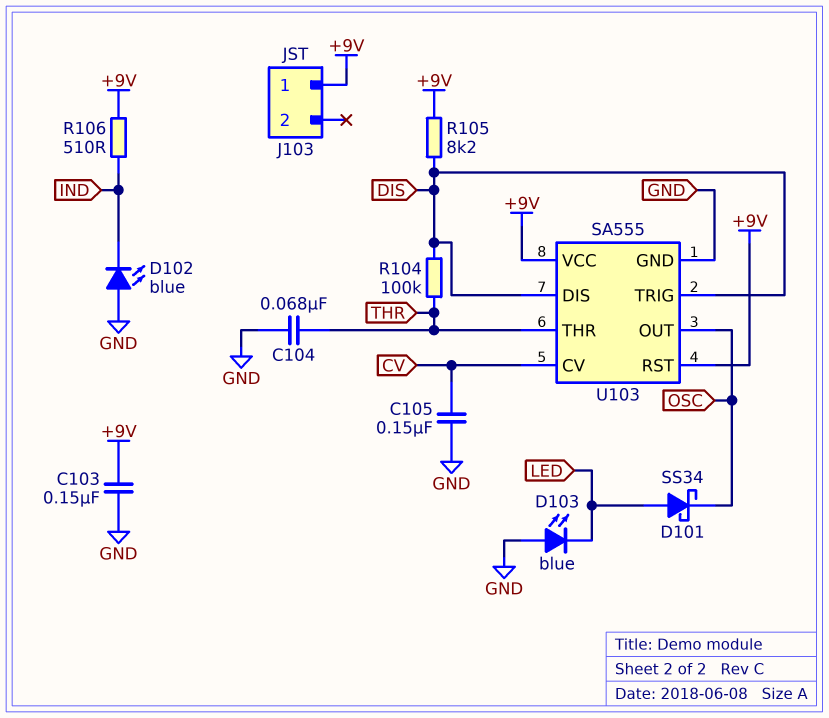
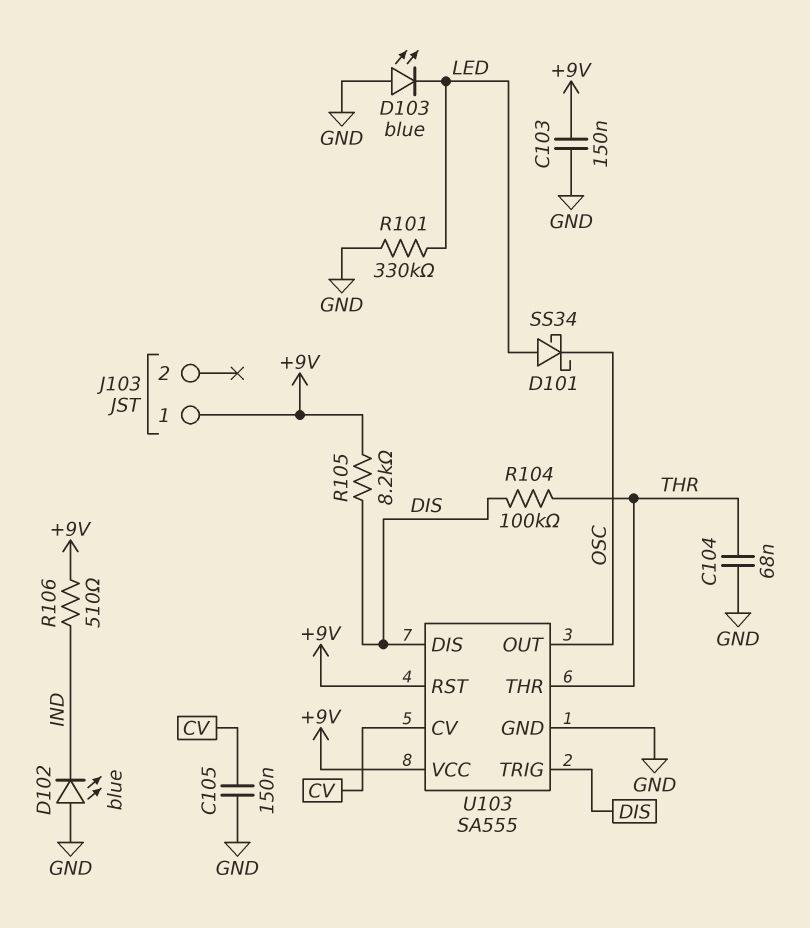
R101: none -> 330k (GND, LED)

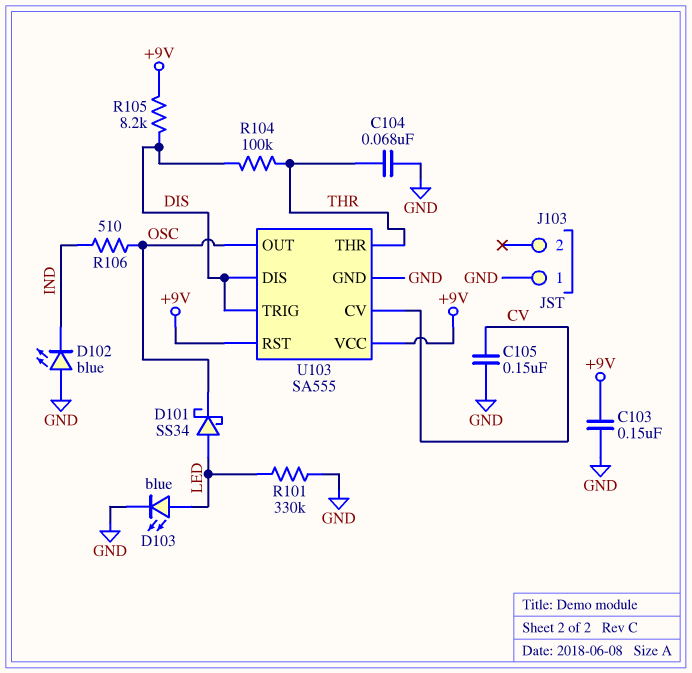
D103: LED blue (A GND, K LED) -> LED blue (A LED, K GND)
J103 pin 1: +9V -> GND
R106: 510 (+9V, IND) -> 510 (IND, OSC)

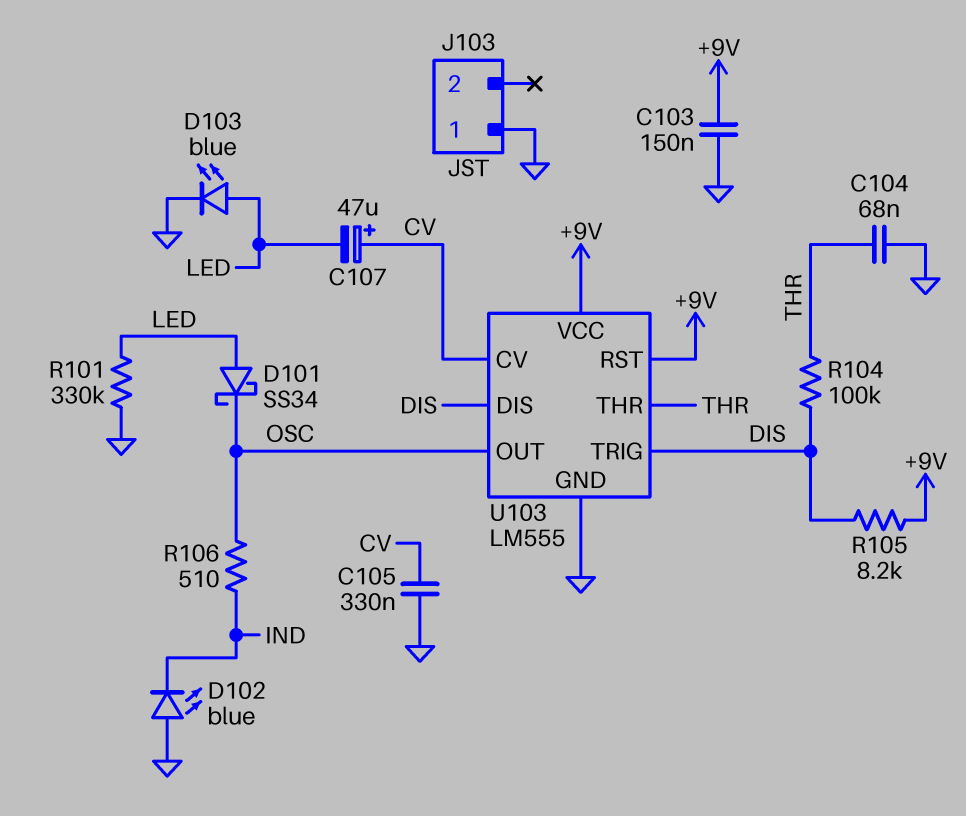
C105: 150nF (CV, GND) -> 330nF (CV, GND)
C107: none -> 47uF (plus CV, minus LED)
U103: SA555 -> LM555

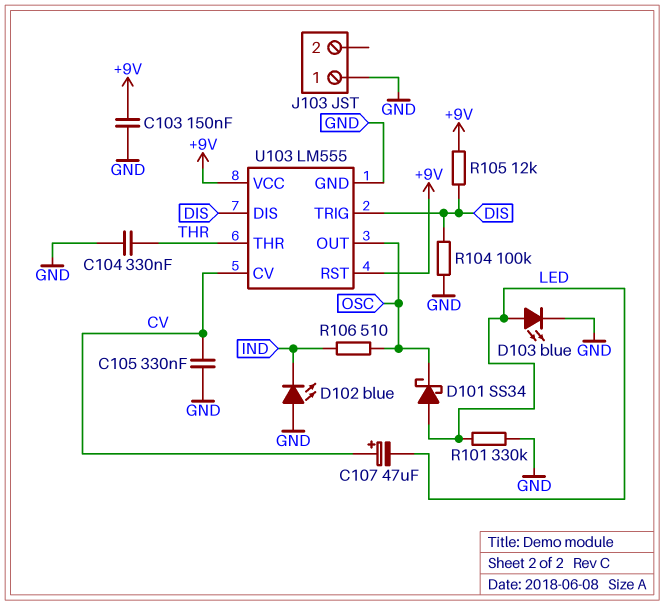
C104: 68nF (GND, THR) -> 330nF (GND, THR)
R104: 100k (DIS, THR) -> 100k (DIS, GND)
R105: 8.2k (+9V, DIS) -> 12k (+9V, DIS)

